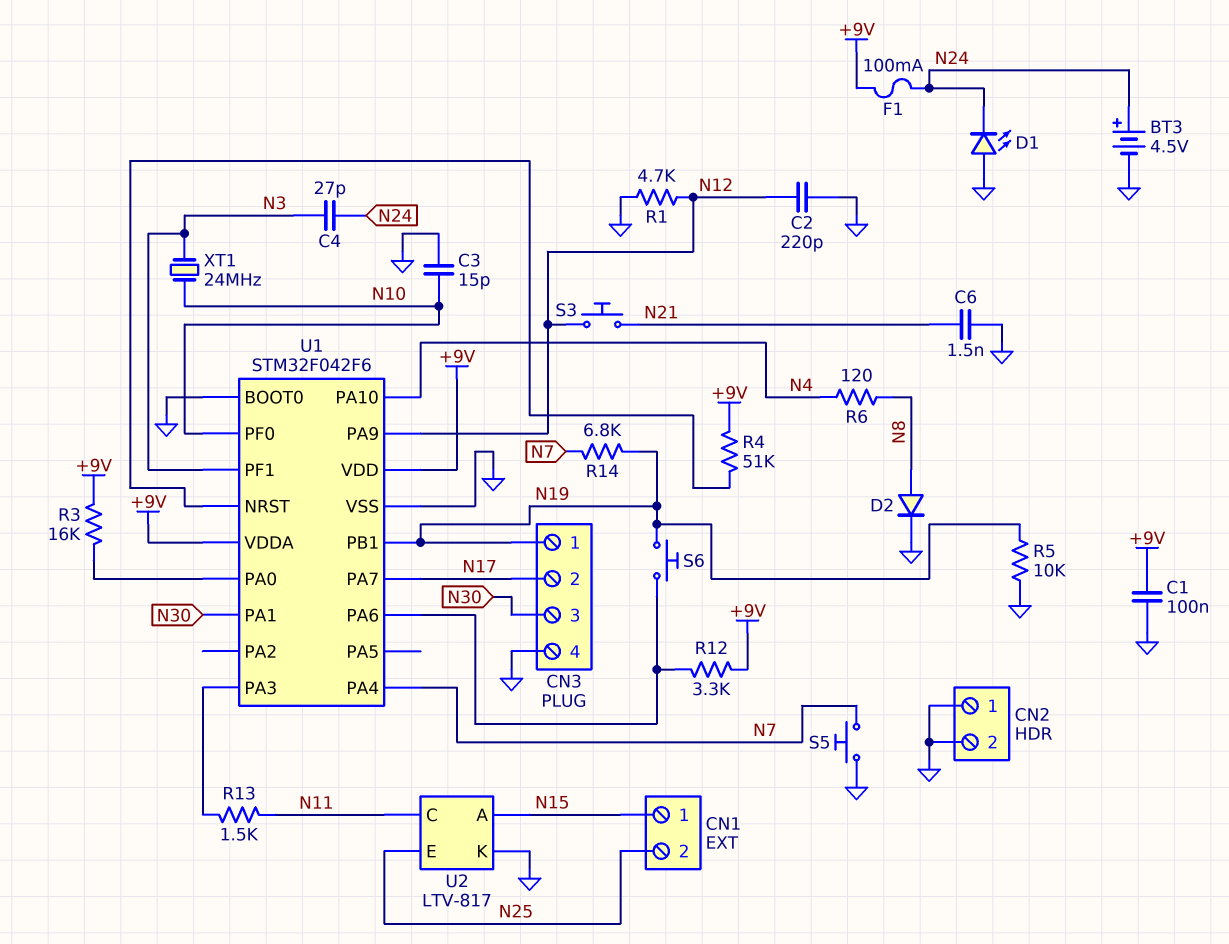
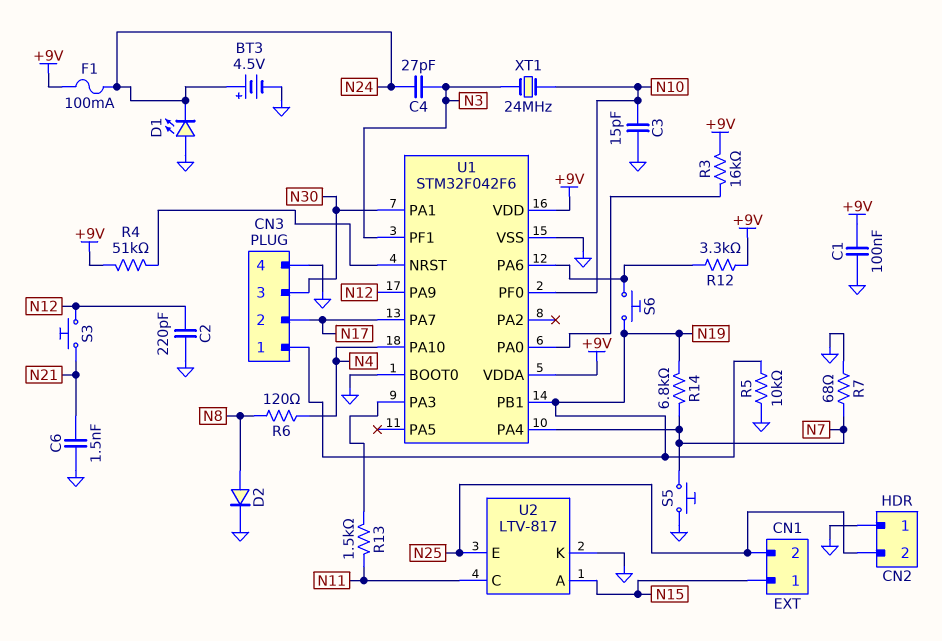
CN2 pin 2: GND -> N25
R1: 4.7k (GND, N12) -> none
R7: none -> 68 (GND, N7)

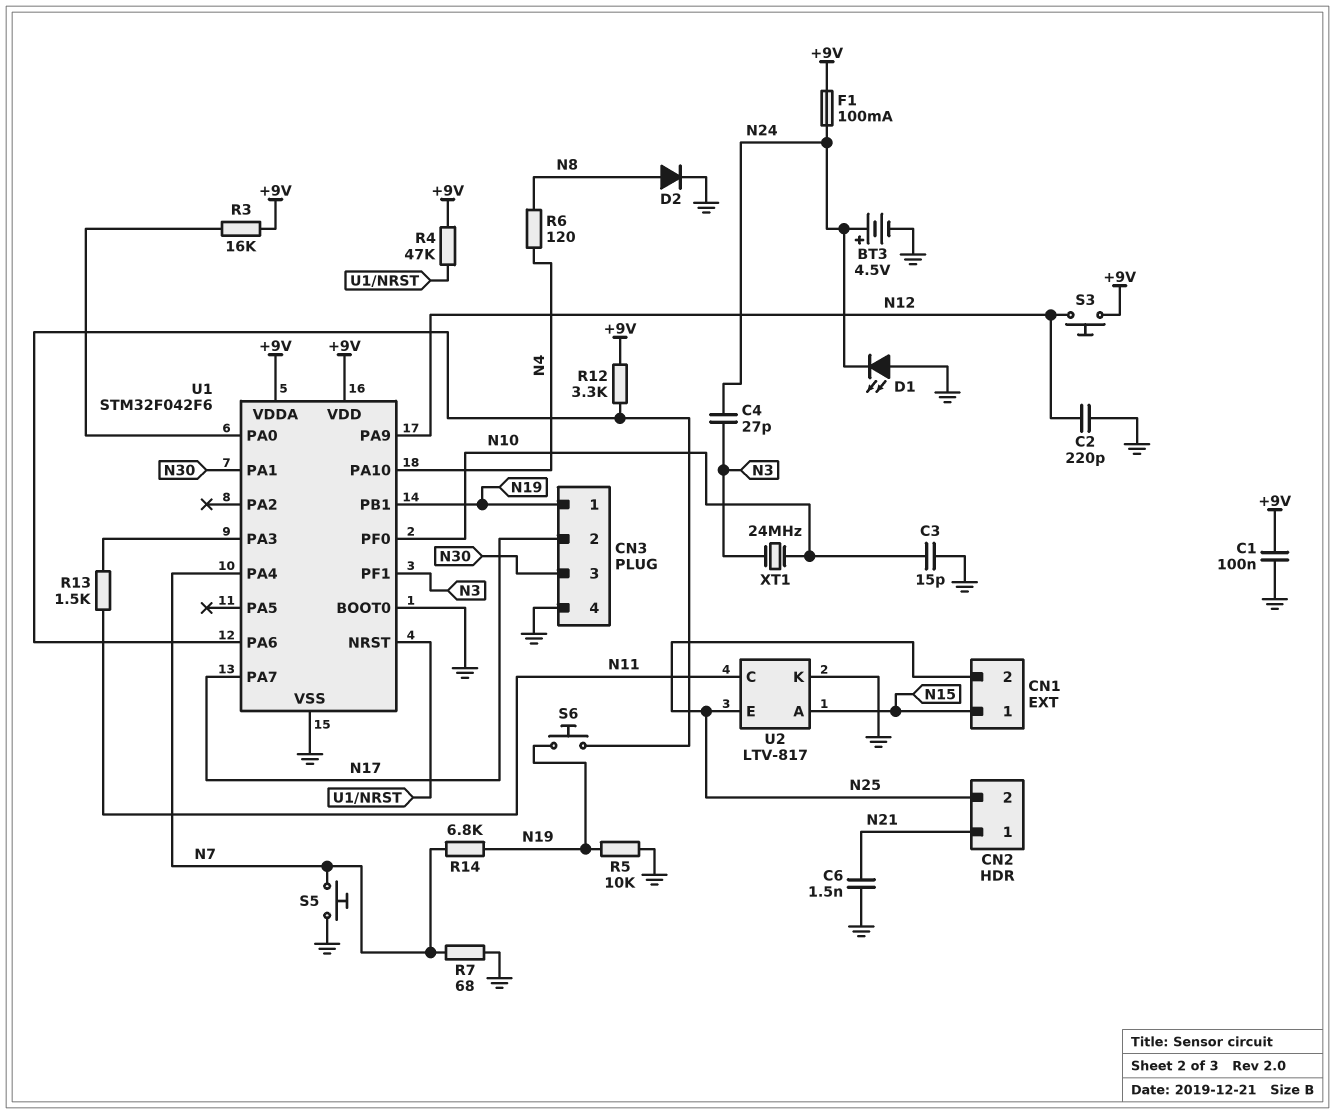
CN2 pin 1: GND -> N21
R4: 51k (+9V, U1/NRST) -> 47k (+9V, U1/NRST)
S3: button (N12, N21) -> button (+9V, N12)

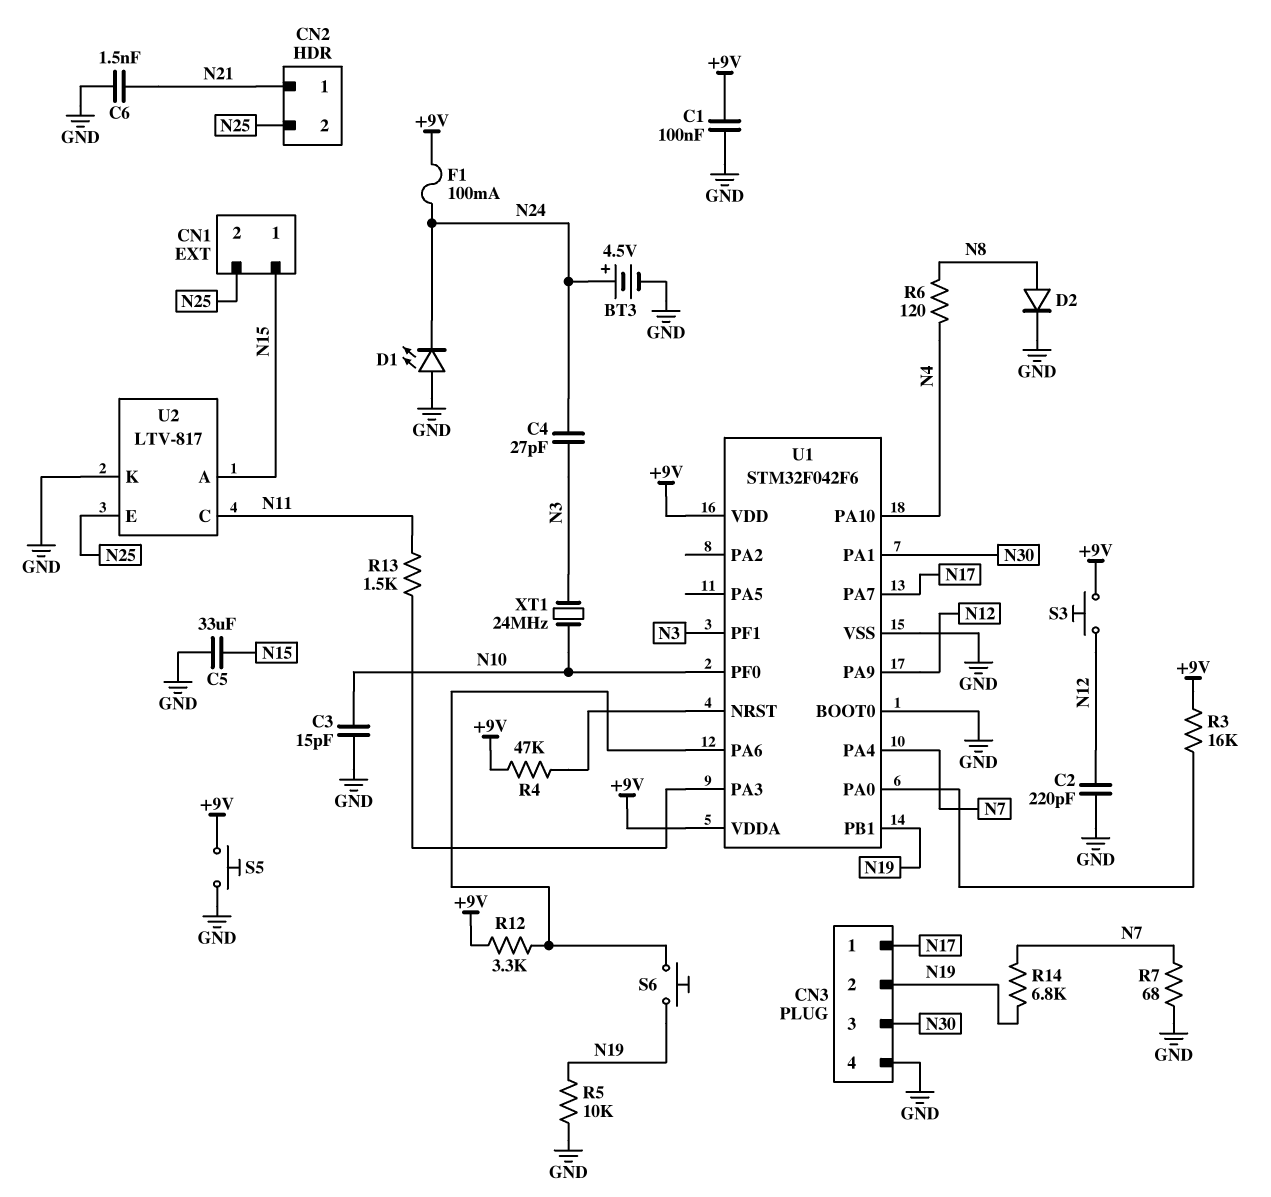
C5: none -> 33uF (GND, N15)
CN3 pin 1: N19 -> N17
CN3 pin 2: N17 -> N19
S5: button (GND, N7) -> button (+9V, GND)

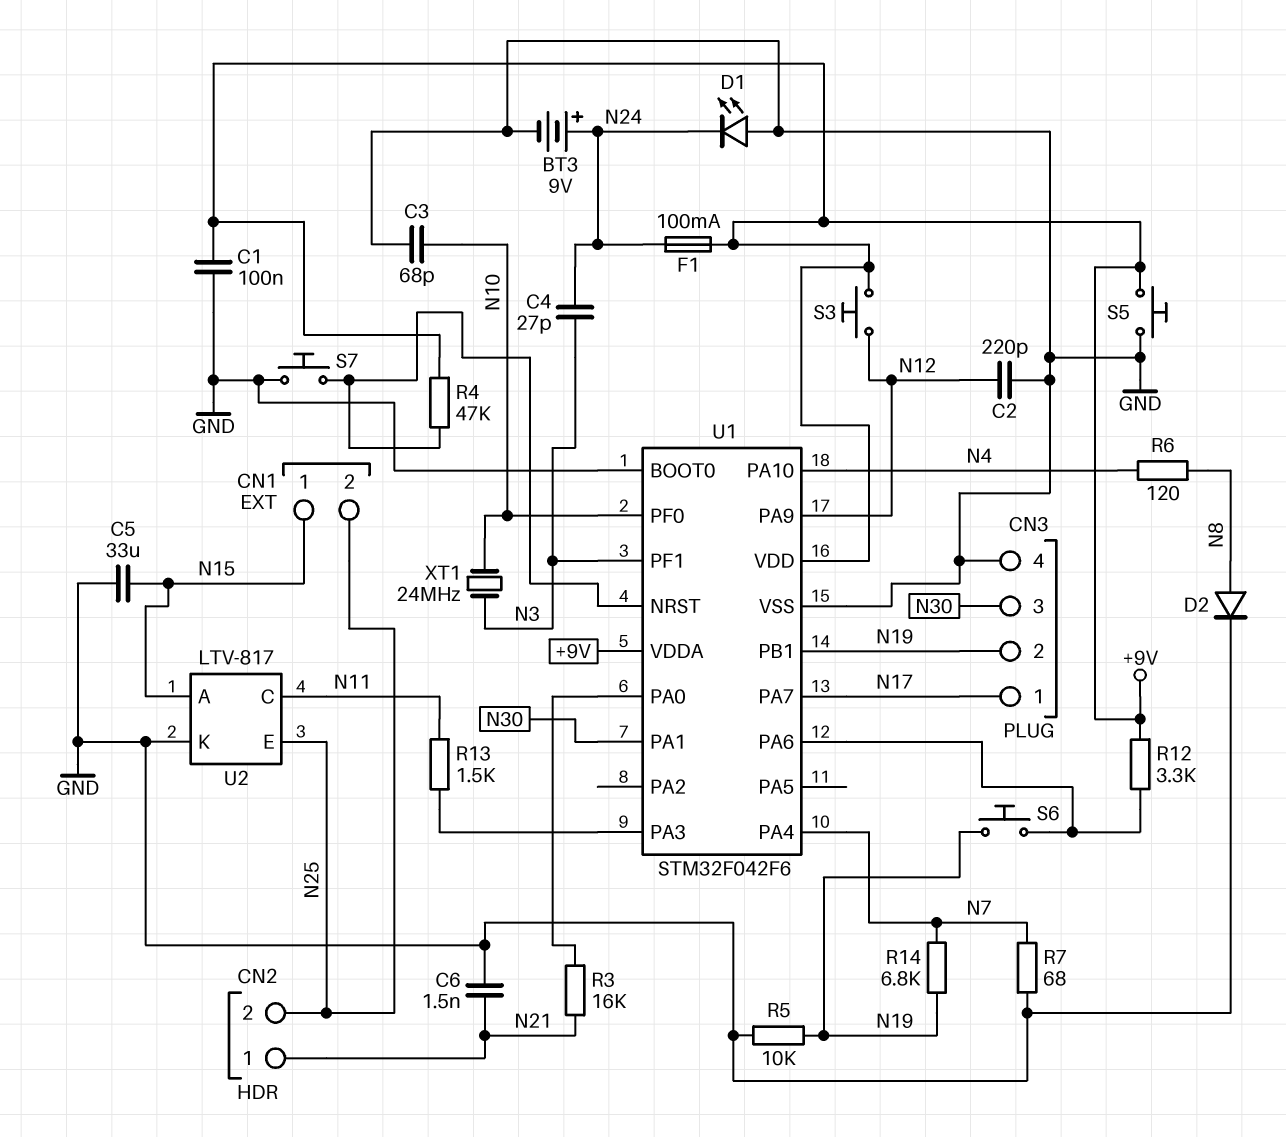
BT3: 4.5V (plus N24, minus GND) -> 9V (plus N24, minus GND)
C3: 15pF (GND, N10) -> 68pF (GND, N10)
R3: 16k (+9V, U1/PA0) -> 16k (N21, U1/PA0)
S7: none -> button (GND, U1/NRST)

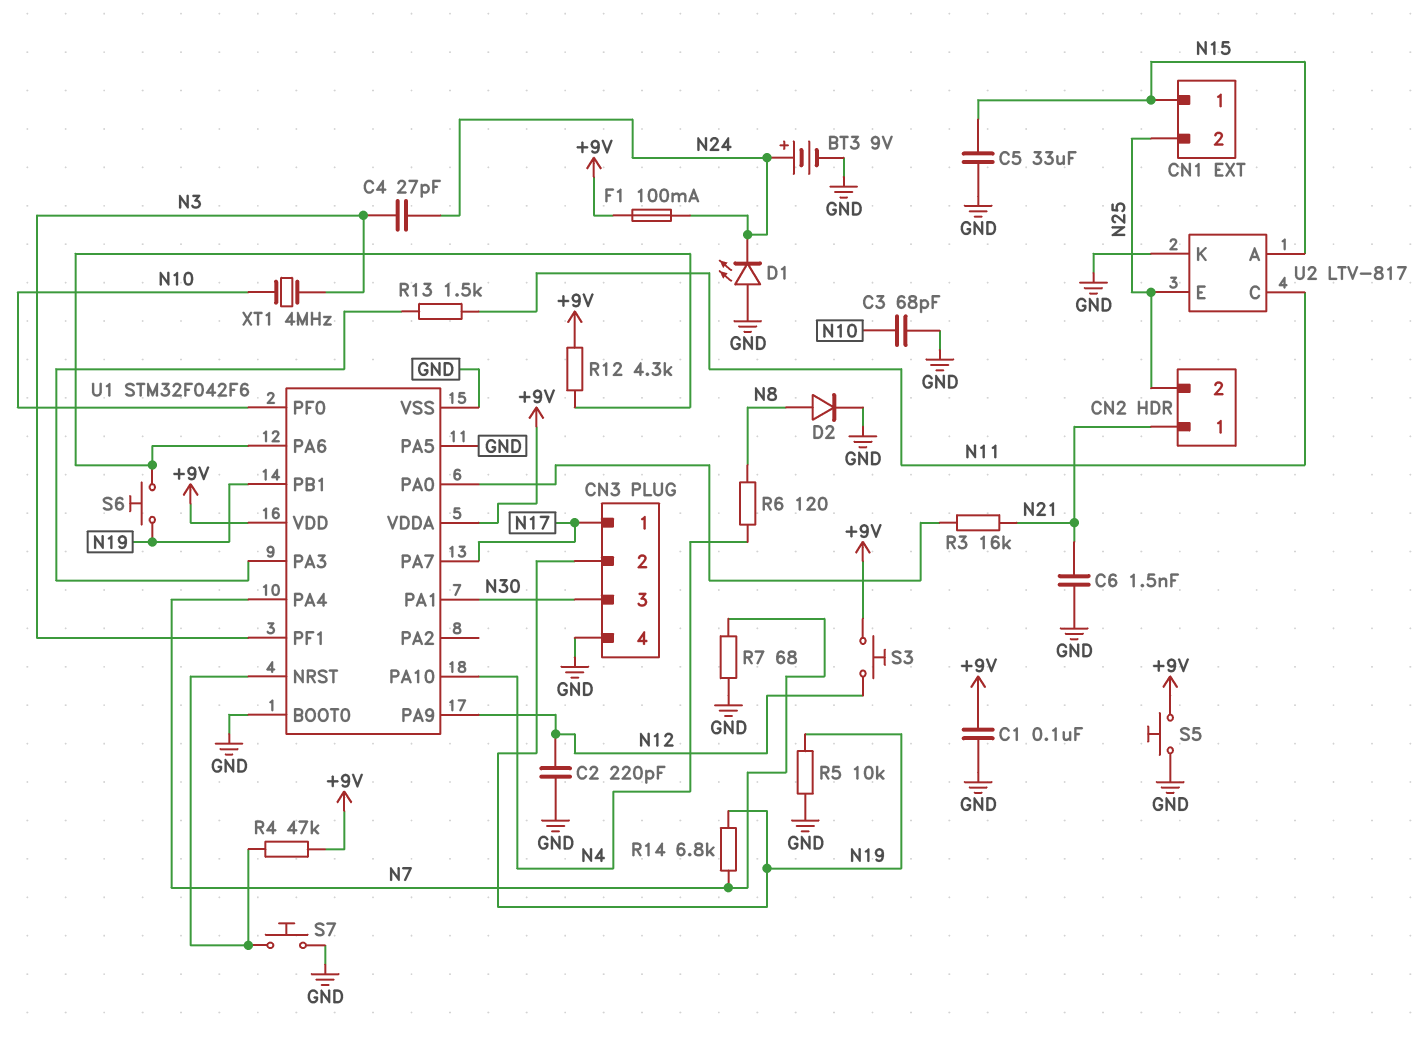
R12: 3.3k (+9V, U1/PA6) -> 4.3k (+9V, U1/PA6)
U1 pin PA5: none -> GND
XT1: 24MHz (N3, N10) -> 4MHz (N3, N10)

